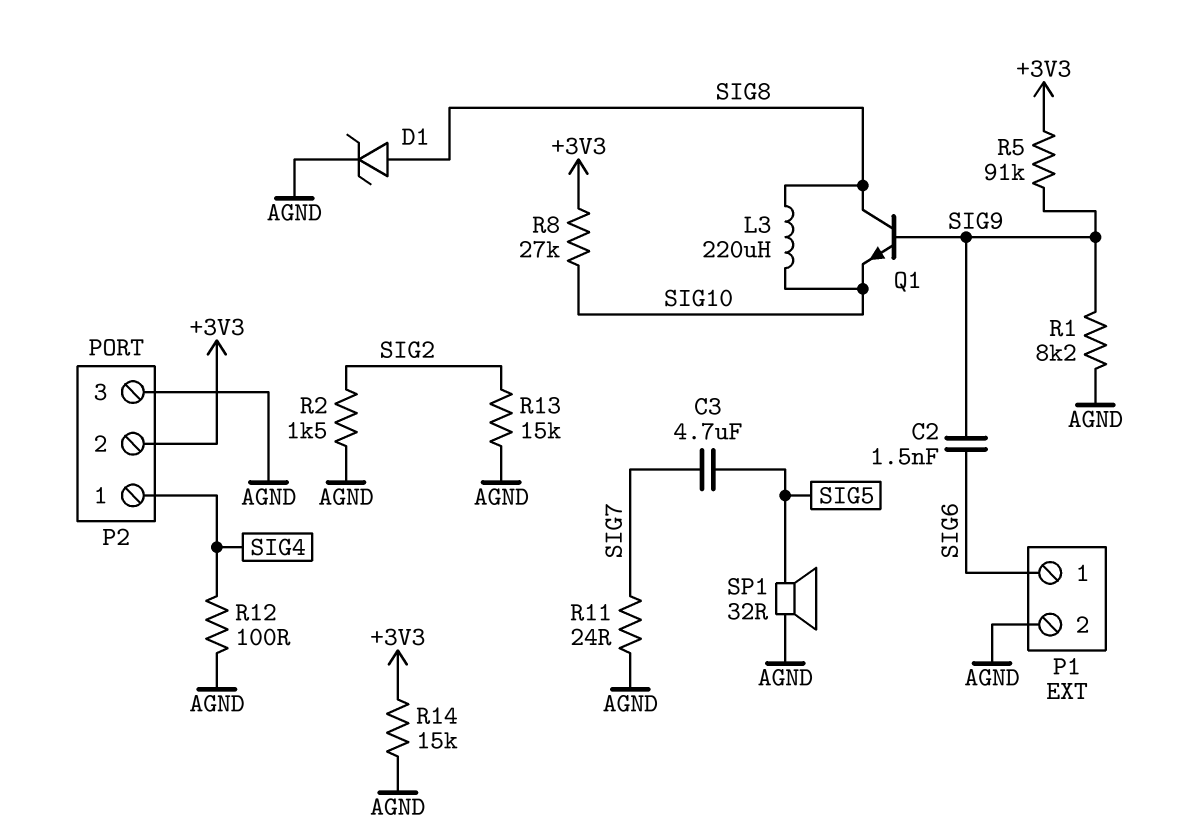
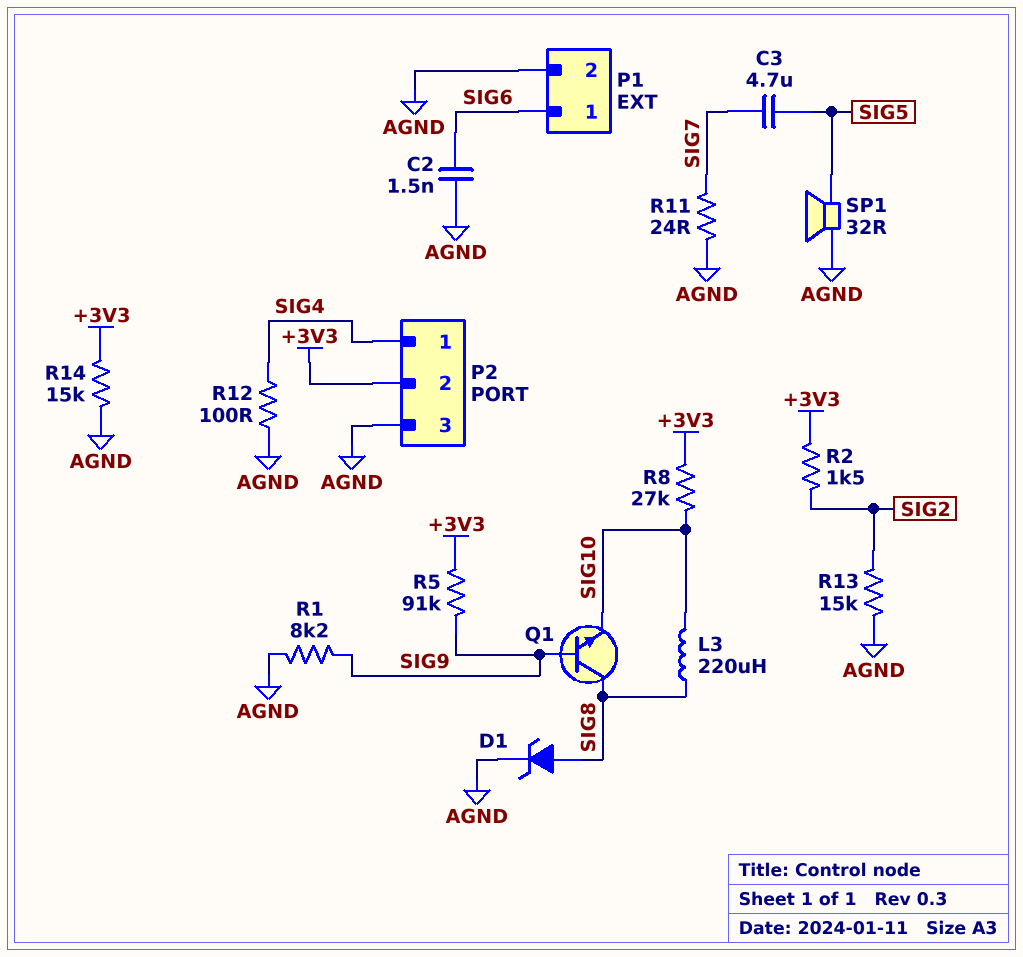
C2: 1.5nF (SIG6, SIG9) -> 1.5nF (AGND, SIG6)
R2: 1.5k (AGND, SIG2) -> 1.5k (+3V3, SIG2)

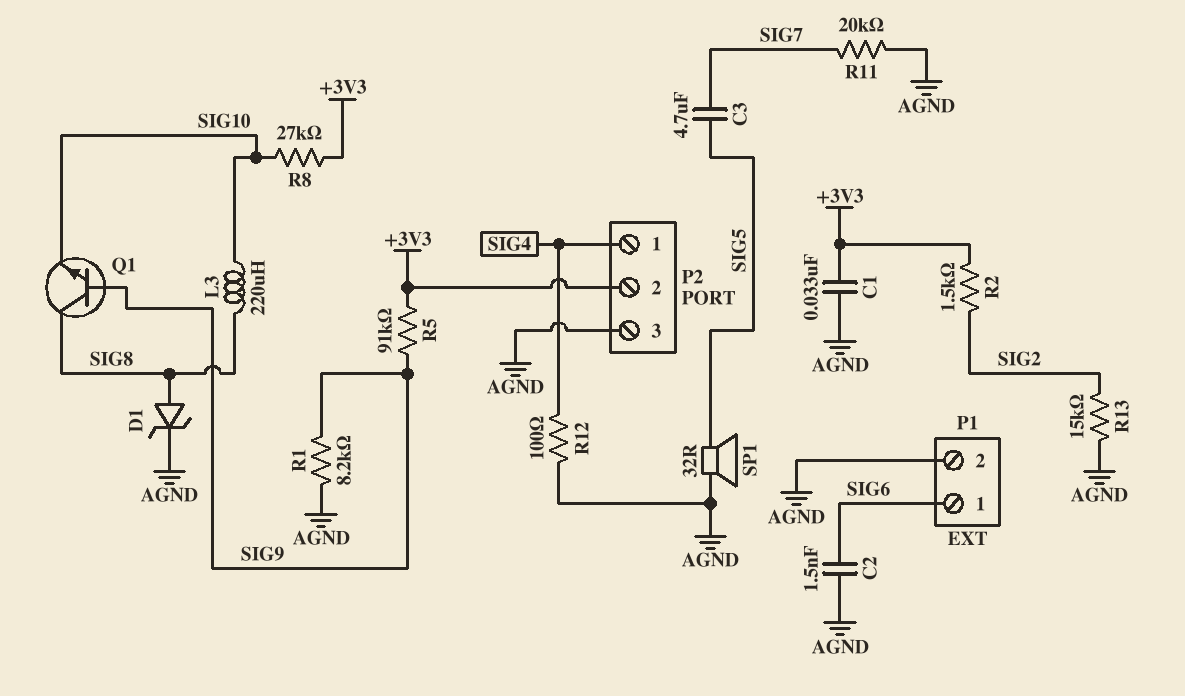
C1: none -> 33nF (+3V3, AGND)
R11: 24 (AGND, SIG7) -> 20k (AGND, SIG7)
R14: 15k (+3V3, AGND) -> none

